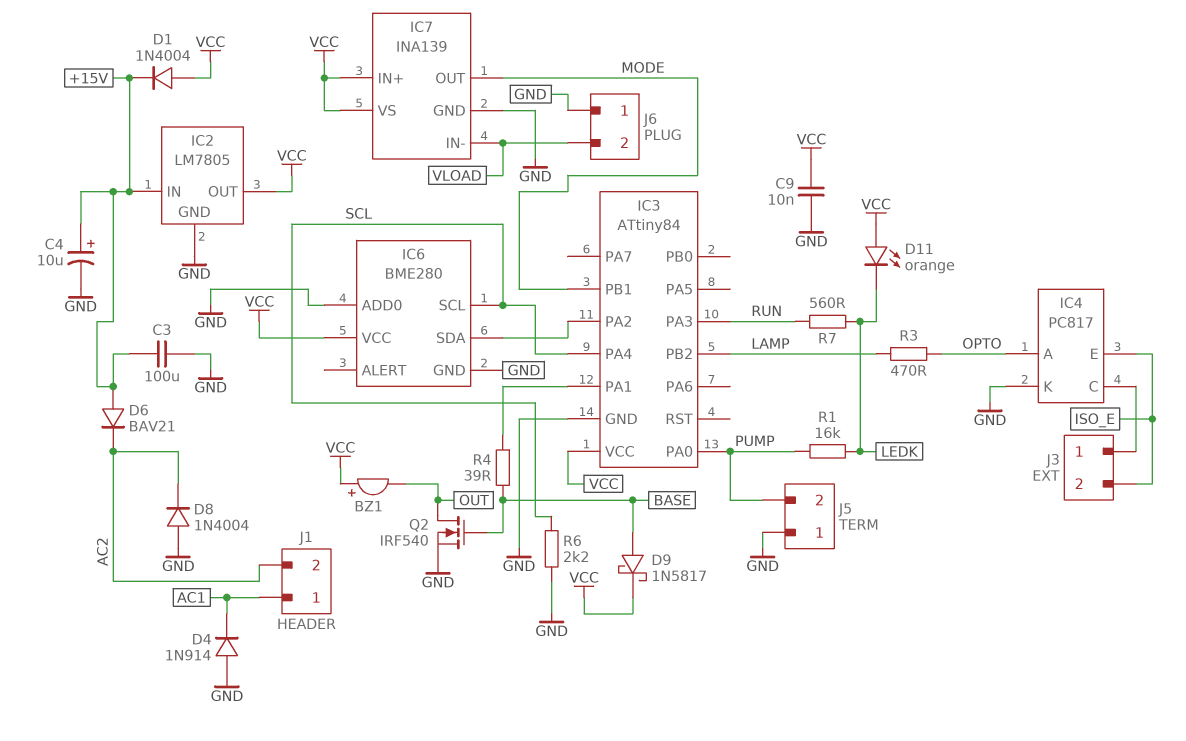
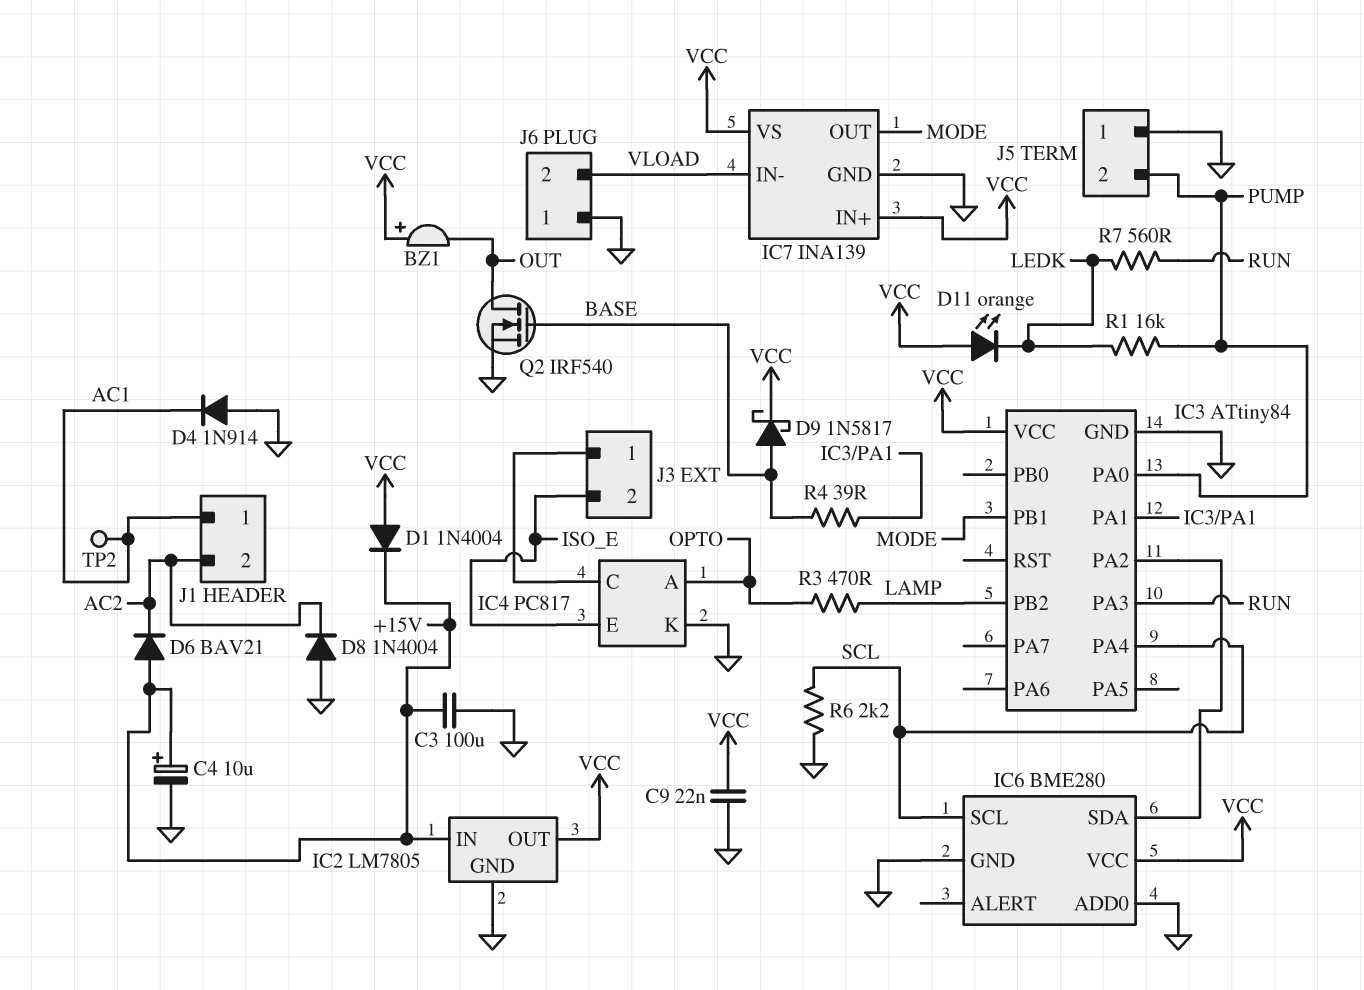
C9: 10nF (GND, VCC) -> 22nF (GND, VCC)
TP2: none -> test point (AC1)

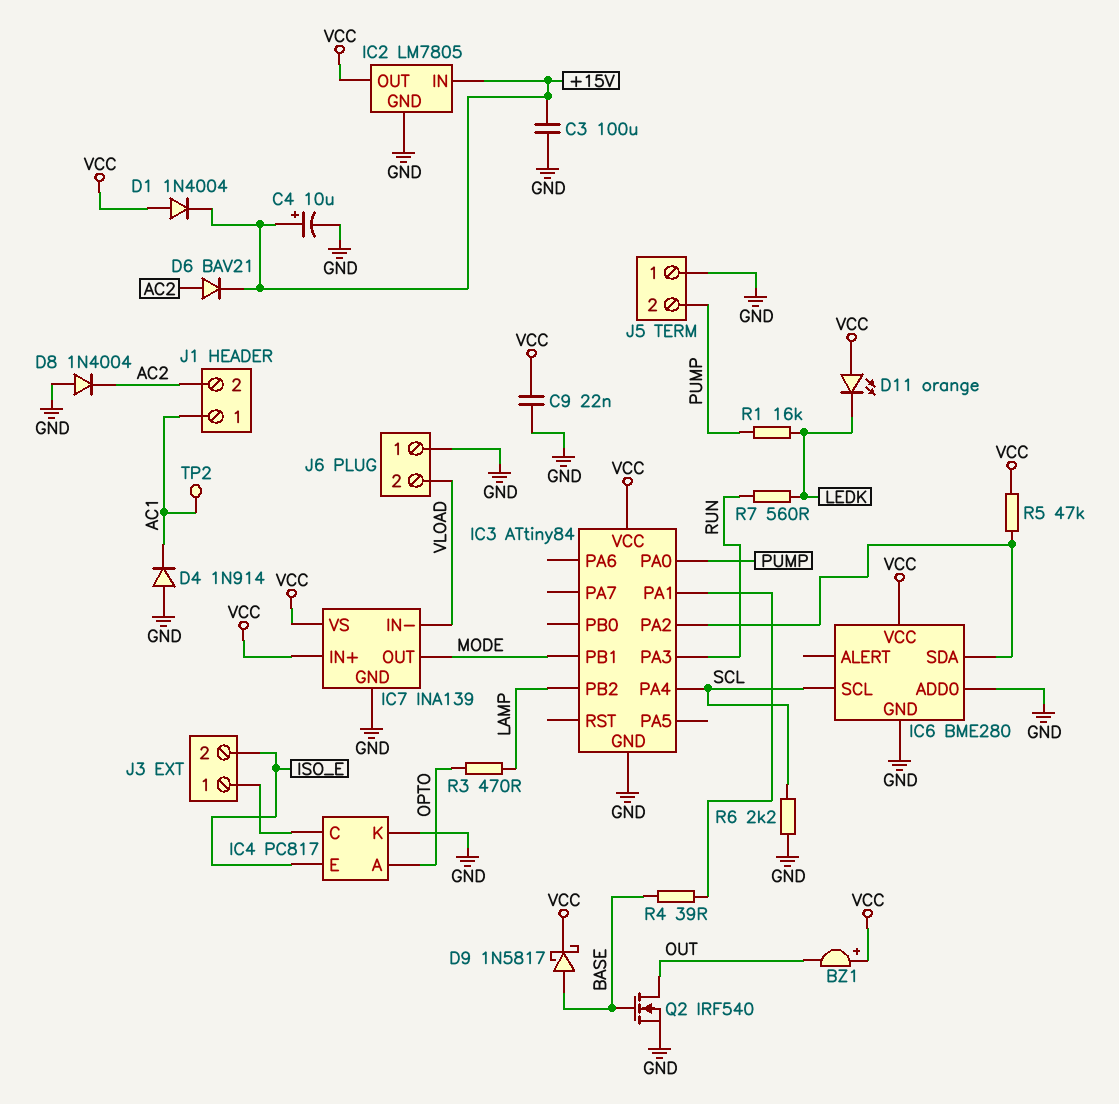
D6: diode BAV21 (A +15V, K AC2) -> diode BAV21 (A AC2, K +15V)
R5: none -> 47k (IC3/PA2, VCC)

